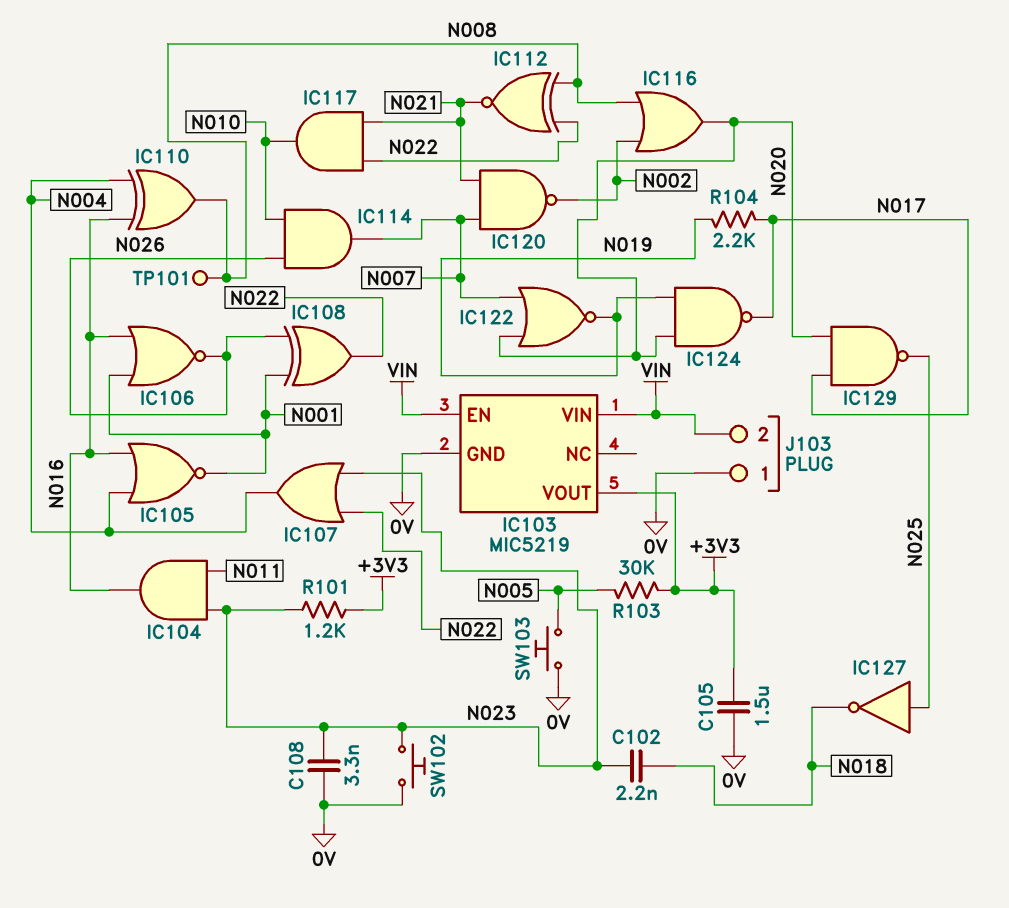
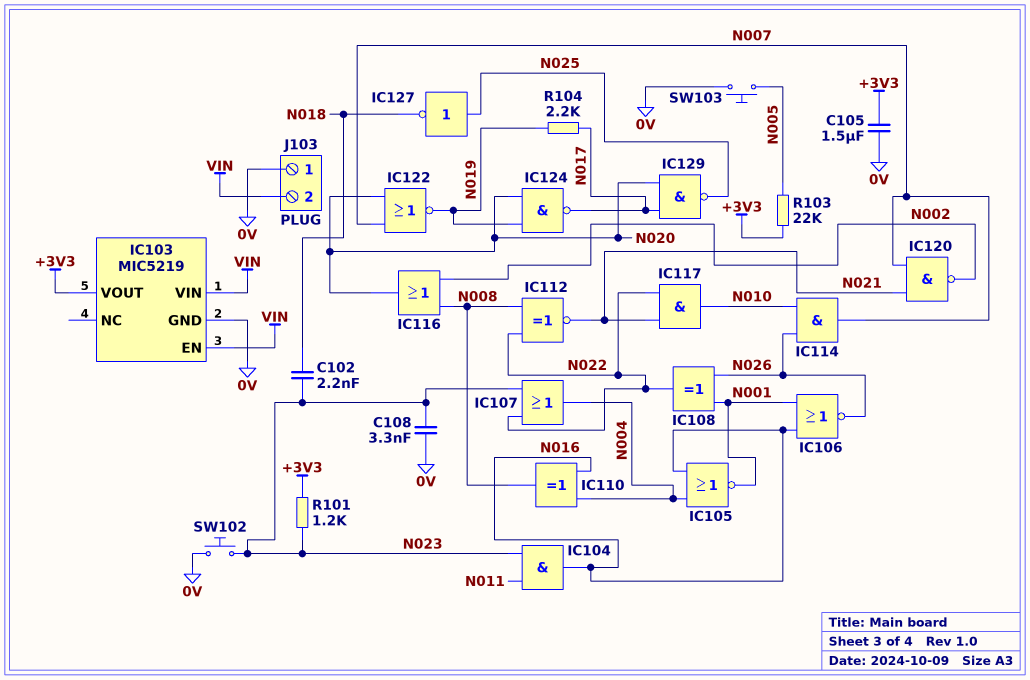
R103: 30k (+3V3, N005) -> 22k (+3V3, N005)
TP101: test point (N008) -> none

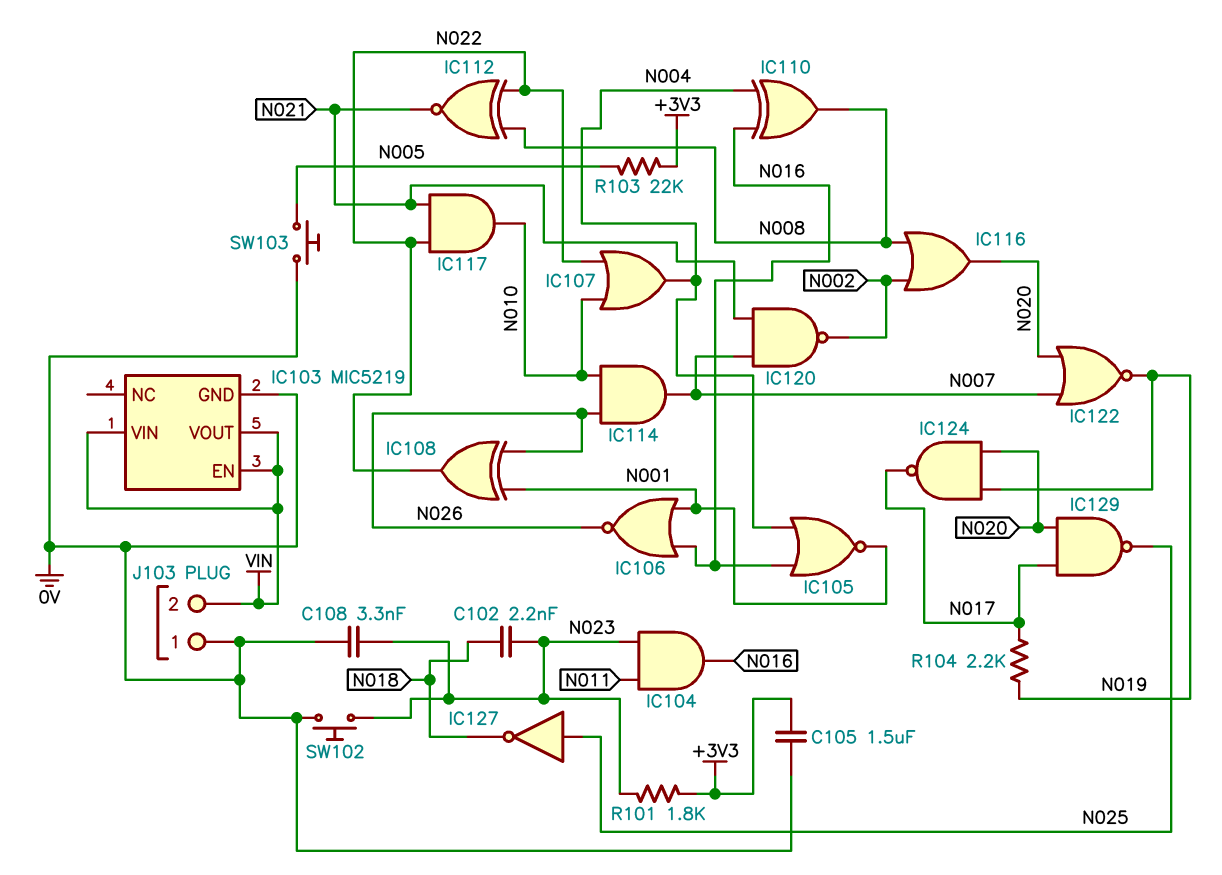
IC103 pin VOUT: +3V3 -> VIN
IC107: OR (in N022, in N023, out N004) -> OR (in N010, in N022, out N004)
R101: 1.2k (+3V3, N023) -> 1.8k (+3V3, N023)

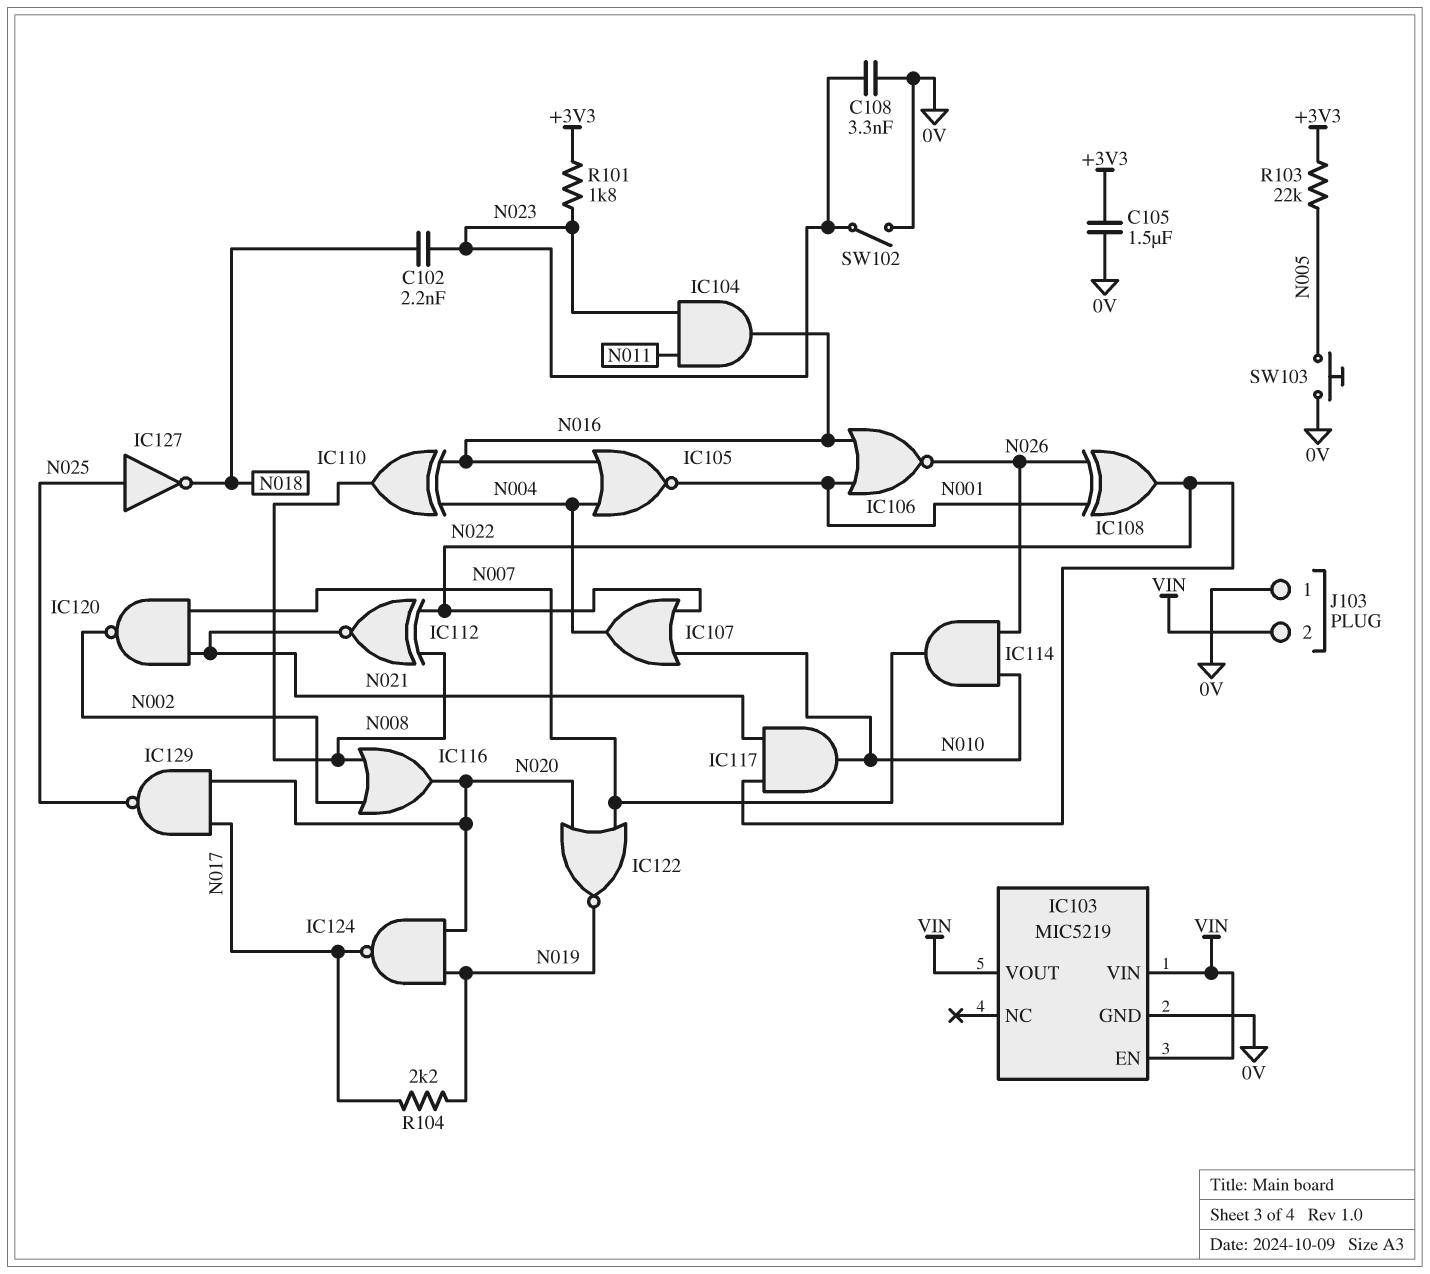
SW102: button (0V, N023) -> switch (0V, N023)

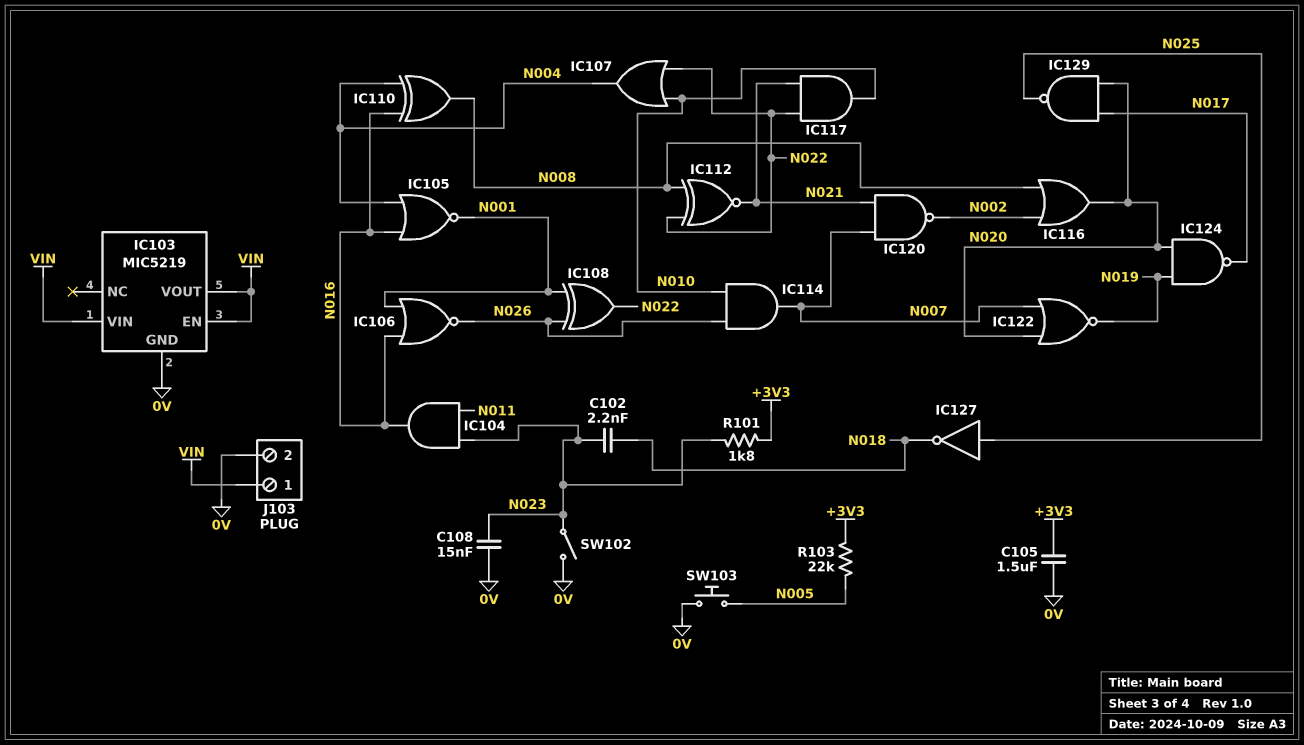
C108: 3.3nF (0V, N023) -> 15nF (0V, N023)
J103 pin 1: 0V -> VIN
J103 pin 2: VIN -> 0V
R104: 2.2k (N017, N019) -> none

